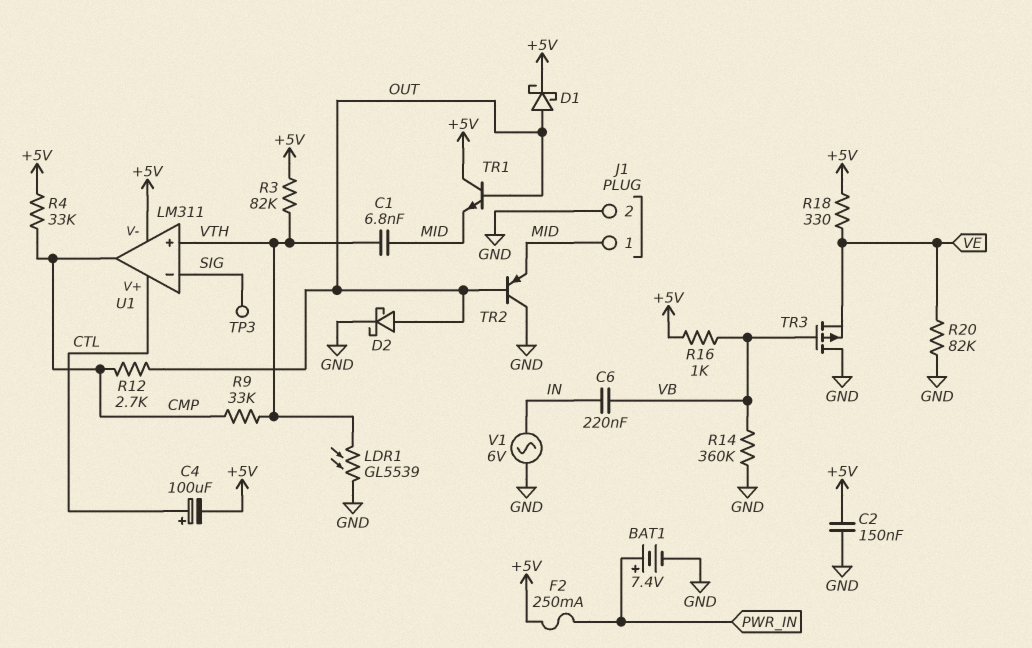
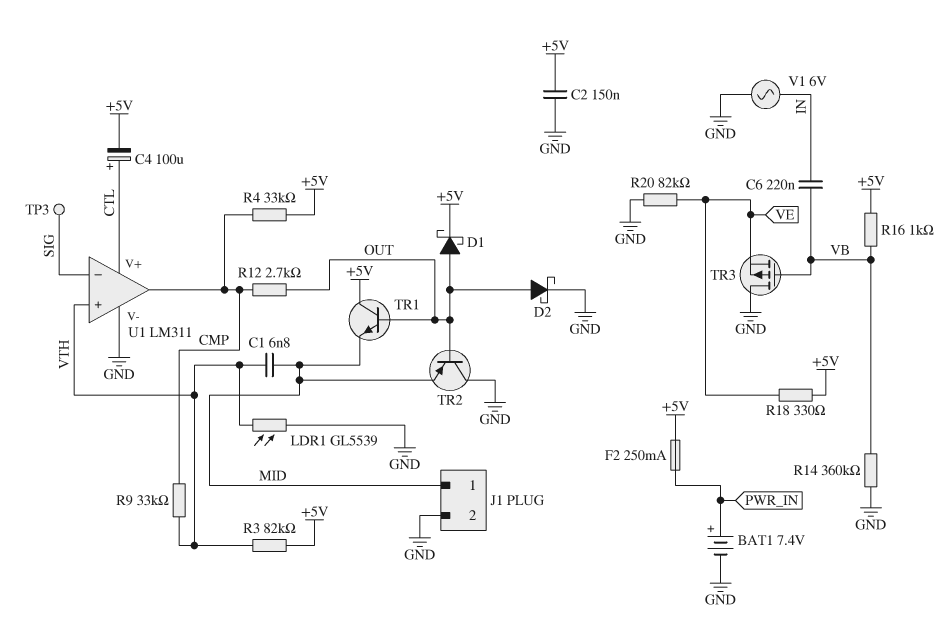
U1 pin V-: +5V -> GND

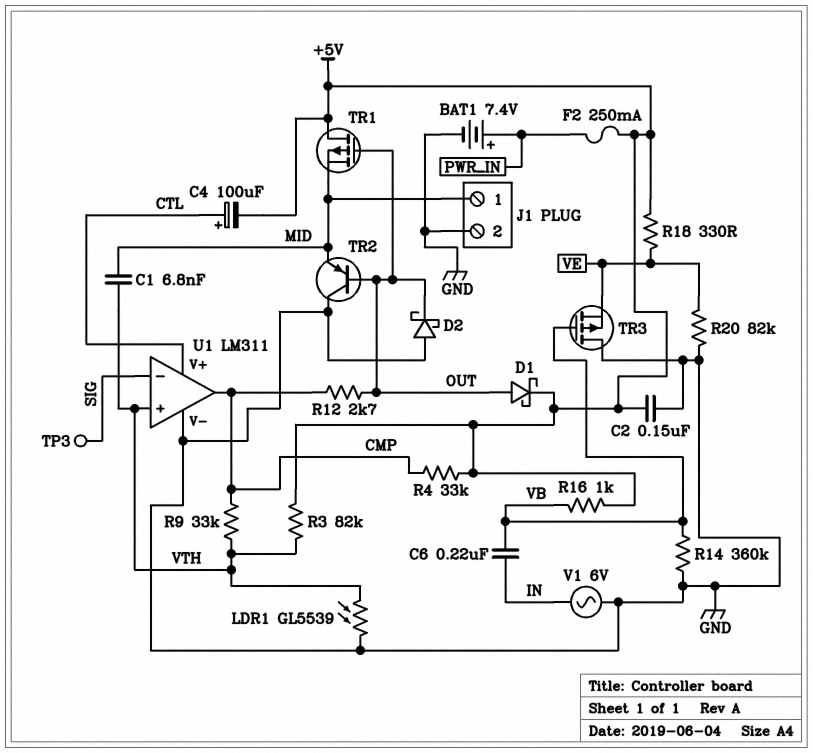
D2: schottky (A OUT, K GND) -> schottky (A GND, K OUT)
TR1: NPN (B OUT, C +5V, E MID) -> PMOS (G OUT, D +5V, S MID)

